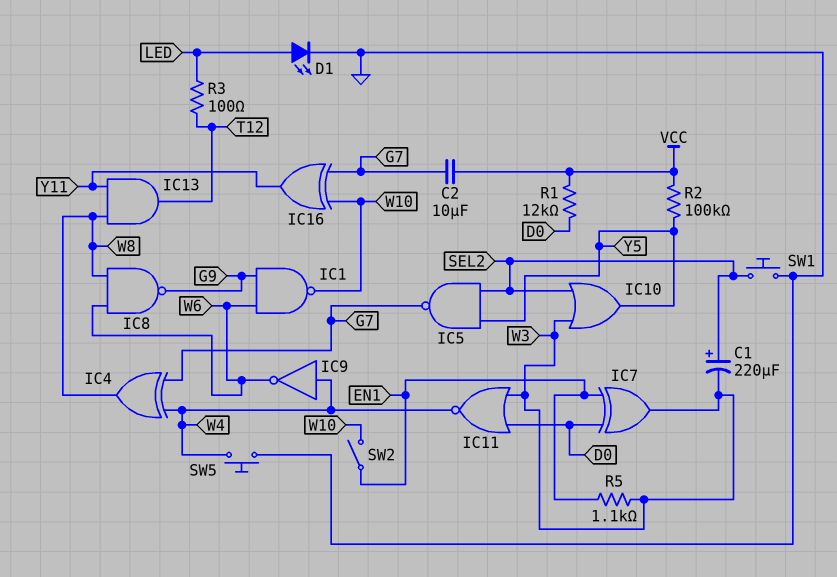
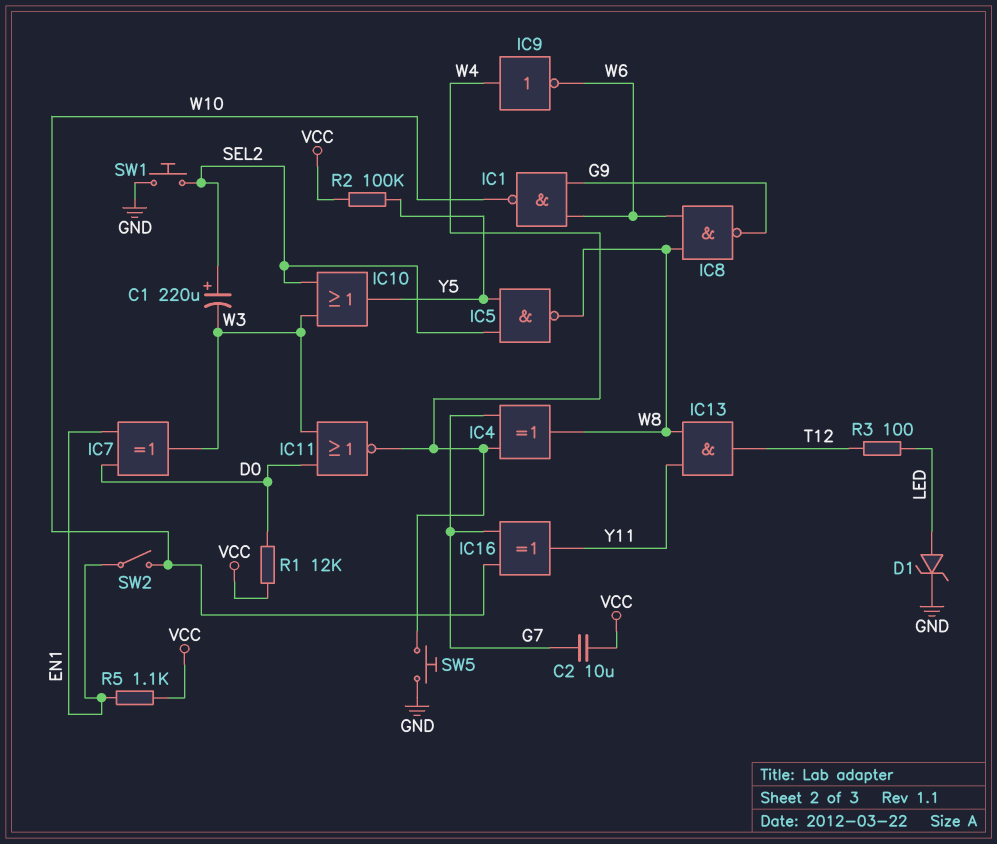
D1: LED (A LED, K GND) -> zener (A LED, K GND)
IC5: NAND (in SEL2, in Y5, out G7) -> NAND (in SEL2, in Y5, out W8)
R5: 1.1k (EN1, W3) -> 1.1k (EN1, VCC)

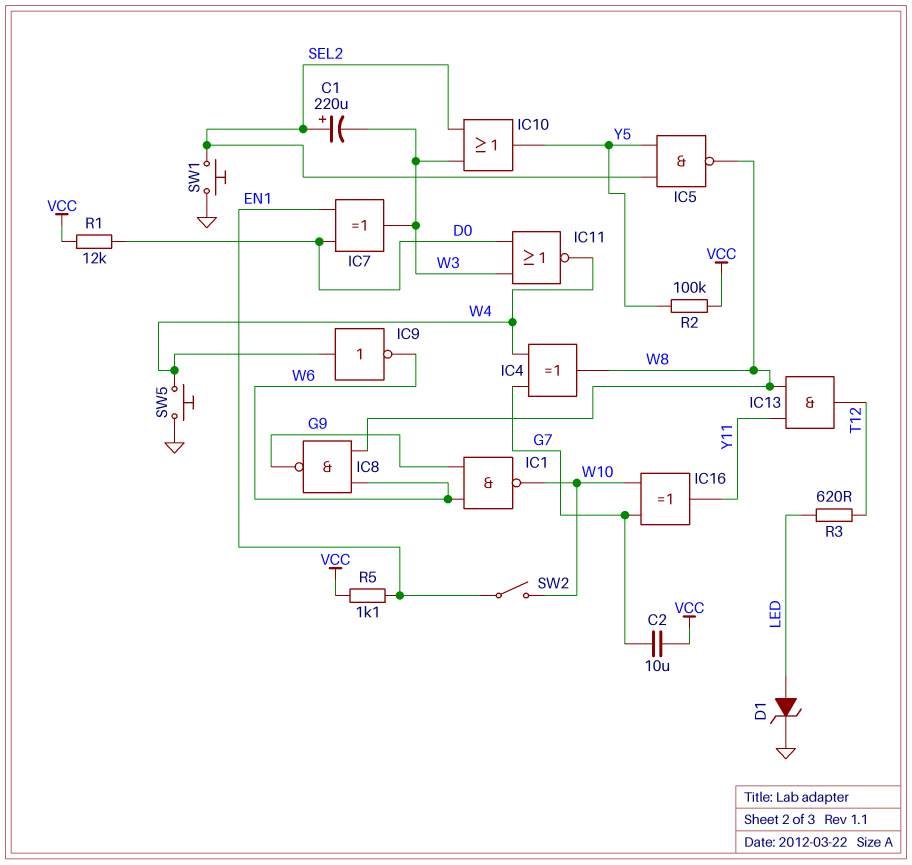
R3: 100 (LED, T12) -> 620 (LED, T12)

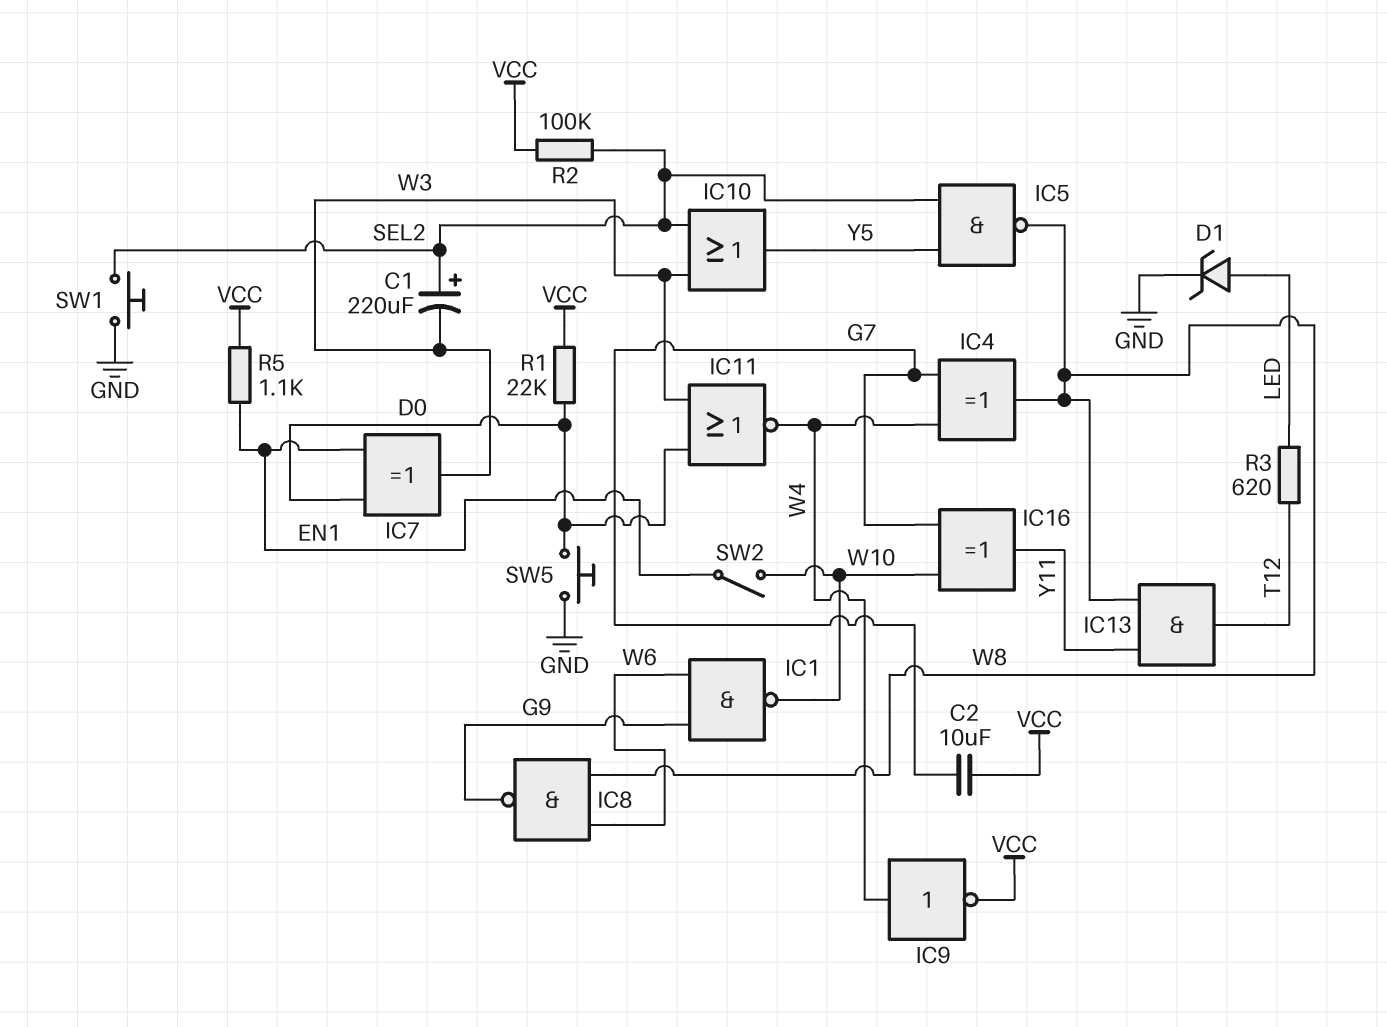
IC9: NOT (in W4, out W6) -> NOT (in W4, out VCC)
R1: 12k (D0, VCC) -> 22k (D0, VCC)
R2: 100k (VCC, Y5) -> 100k (SEL2, VCC)
SW5: button (GND, W4) -> button (D0, GND)

